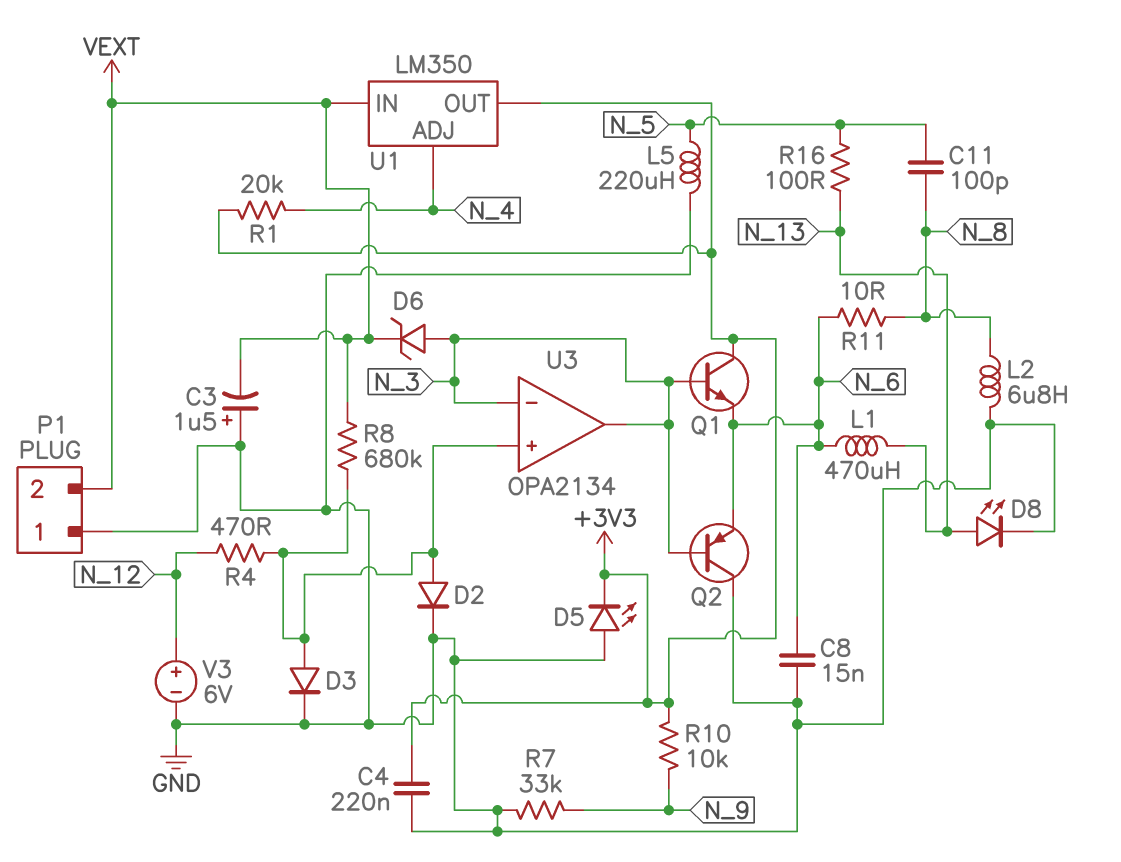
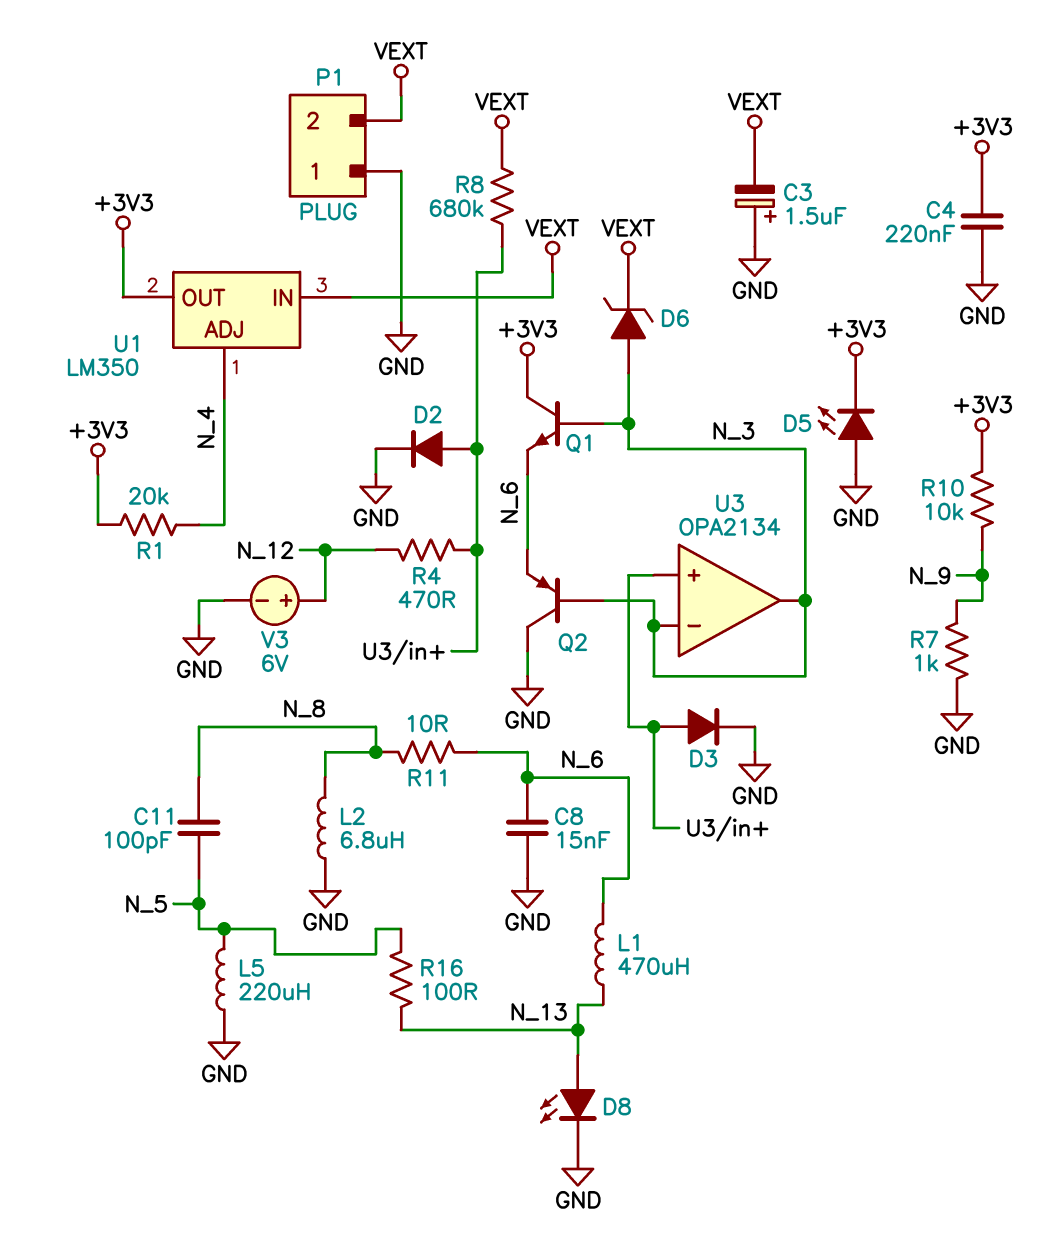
R7: 33k (GND, N_9) -> 1k (GND, N_9)

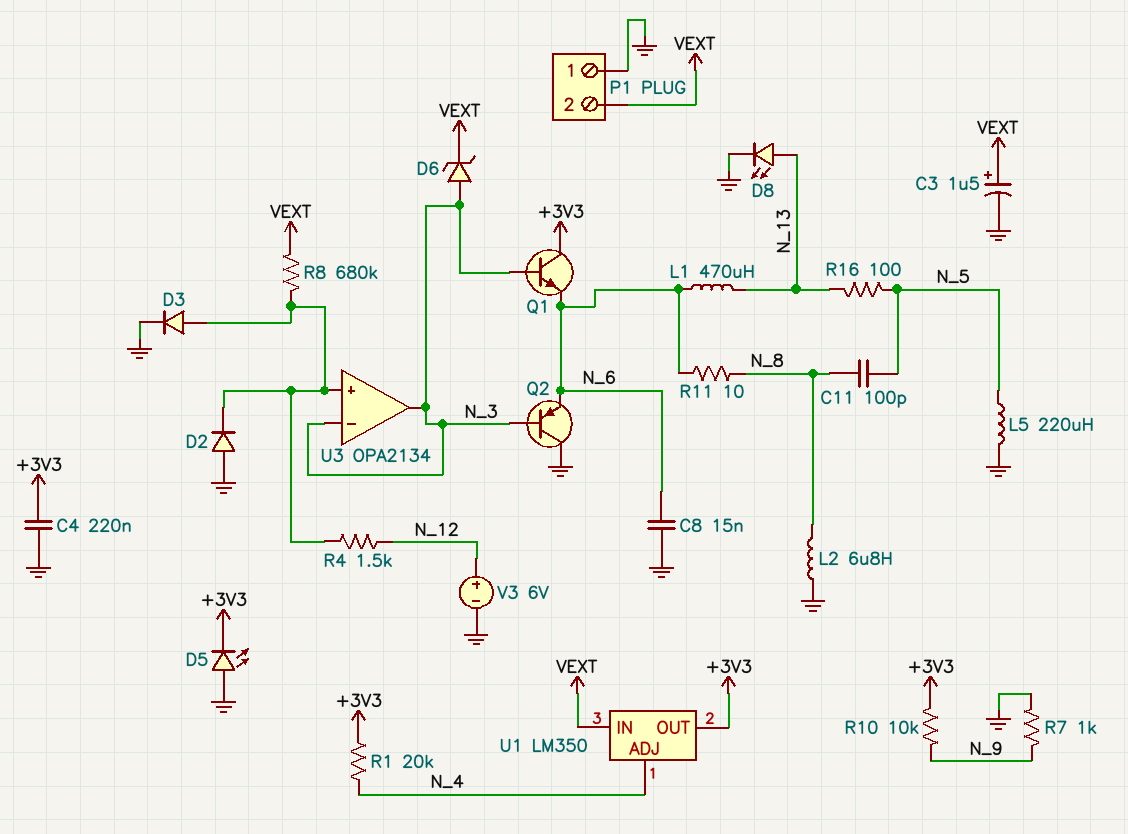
C3: 1.5uF (plus GND, minus VEXT) -> 1.5uF (plus VEXT, minus GND)
D2: diode (A U3/in+, K GND) -> diode (A GND, K U3/in+)
R4: 470 (N_12, U3/in+) -> 1.5k (N_12, U3/in+)

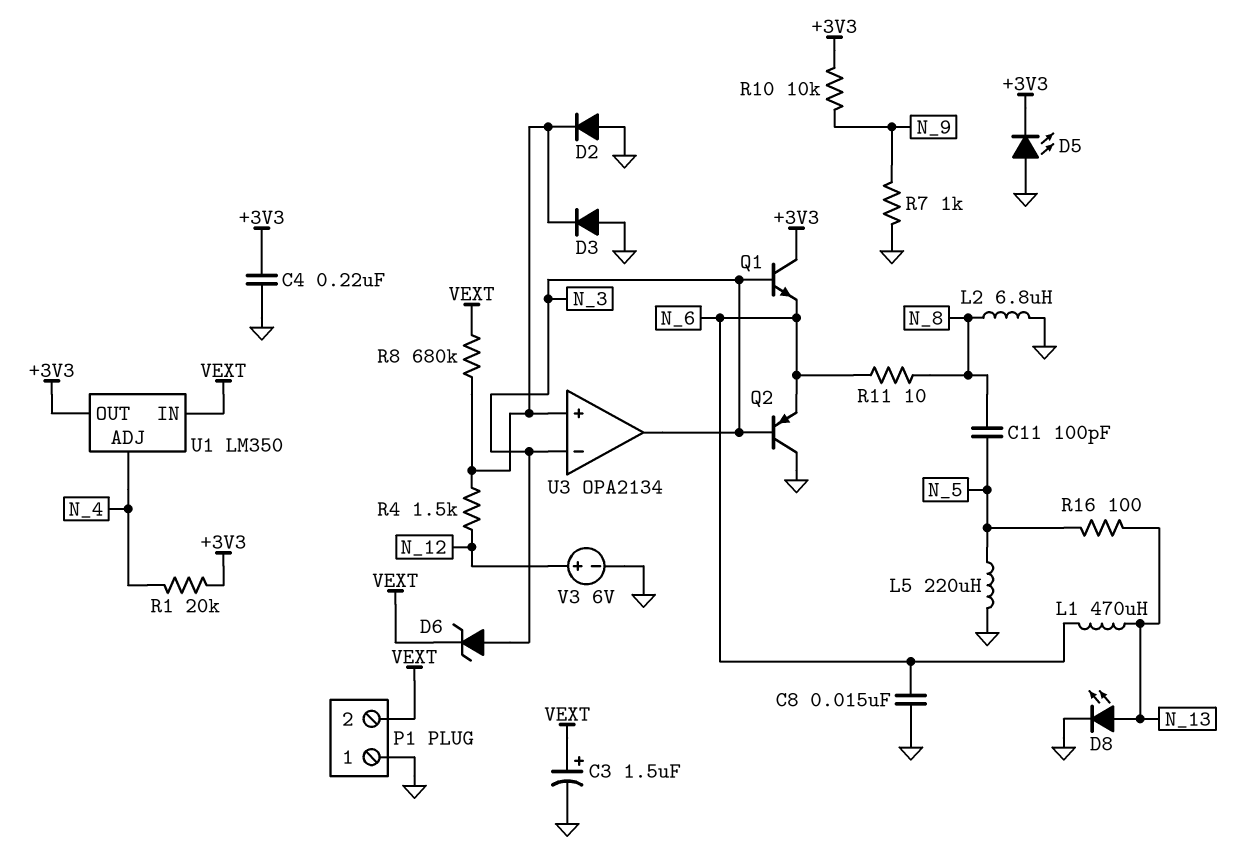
D3: diode (A U3/in+, K GND) -> diode (A GND, K U3/in+)

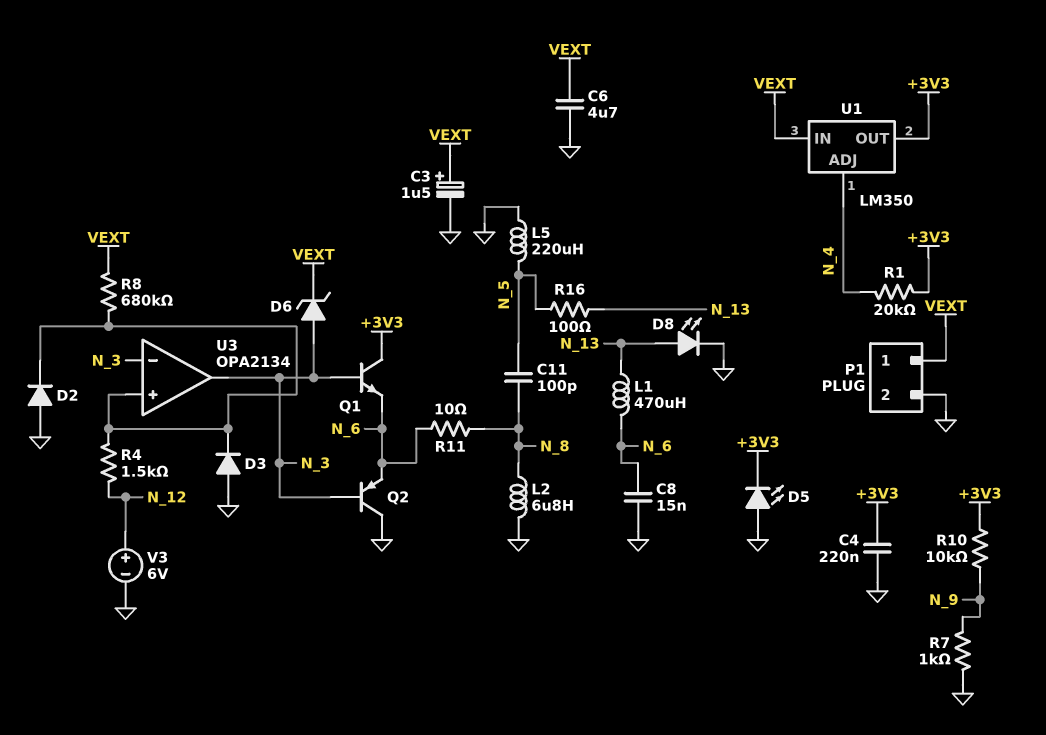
C6: none -> 4.7uF (GND, VEXT)
P1 pin 1: GND -> VEXT
P1 pin 2: VEXT -> GND

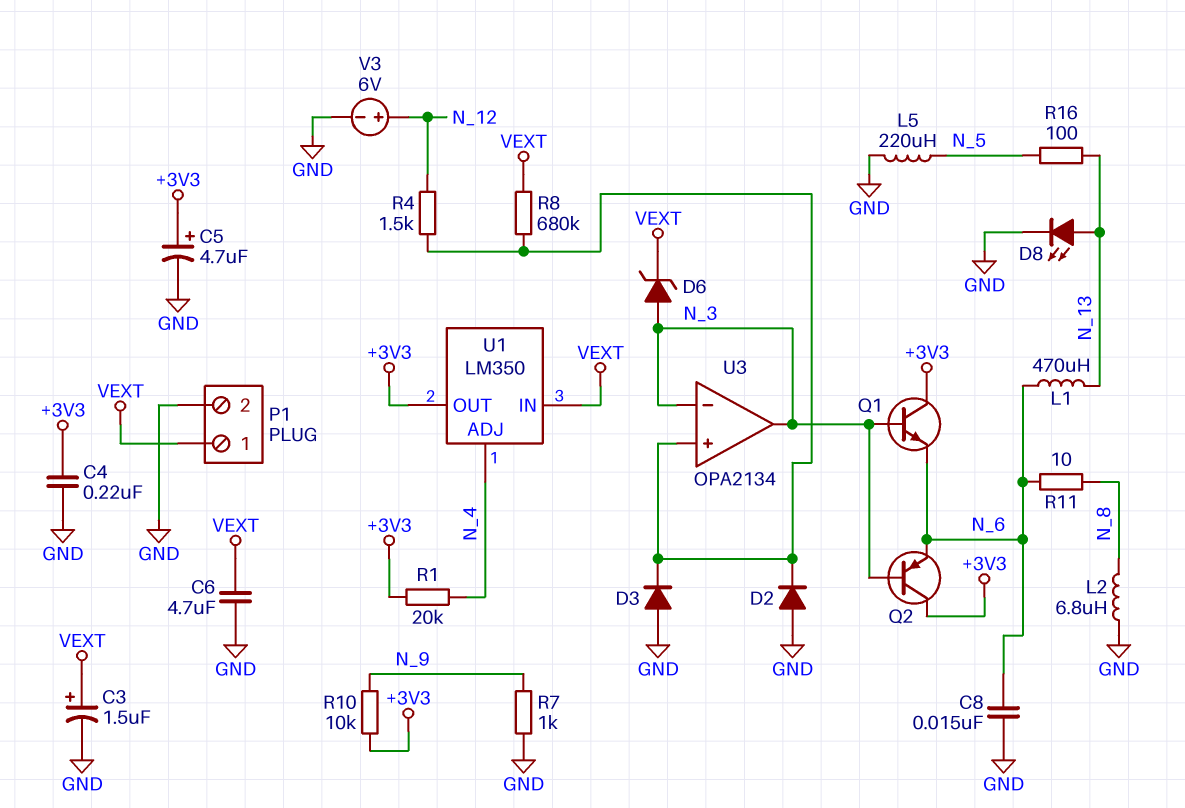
C5: none -> 4.7uF (plus +3V3, minus GND)
C11: 100pF (N_5, N_8) -> none
D5: LED (A GND, K +3V3) -> none
Q2: PNP (B N_3, C GND, E N_6) -> PNP (B N_3, C +3V3, E N_6)

